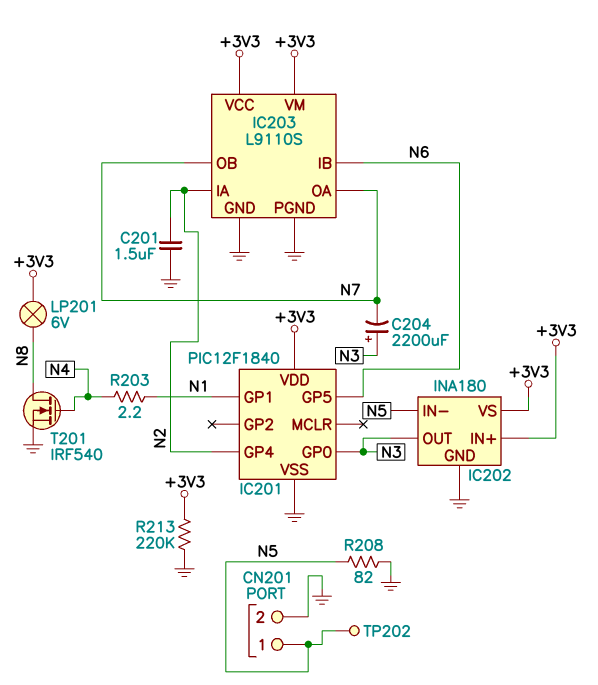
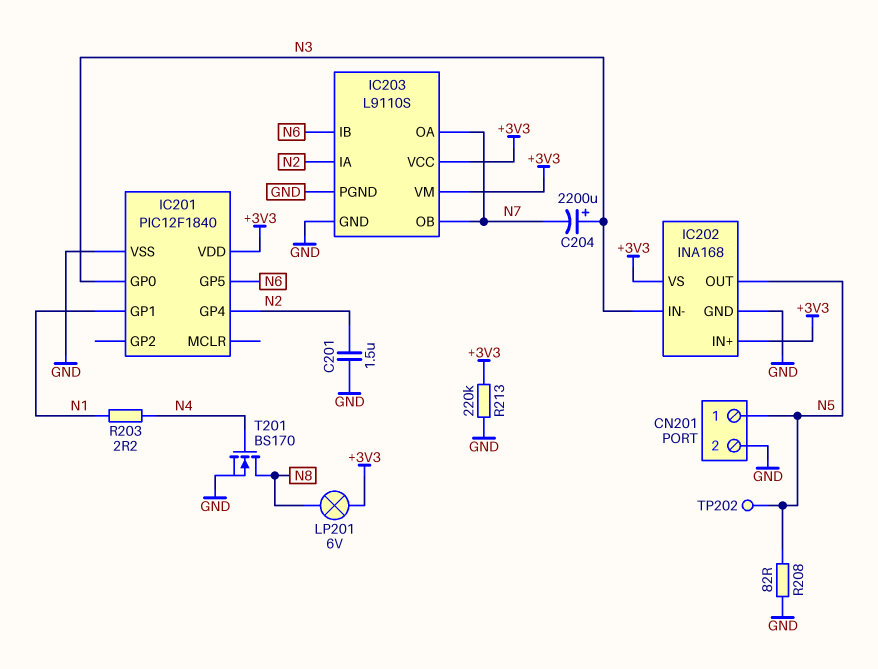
IC202: INA180 -> INA168
IC202 pin IN-: N5 -> N3
IC202 pin OUT: N3 -> N5
T201: NMOS IRF540 (G N4, D N8, S GND) -> NMOS BS170 (G N4, D N8, S GND)

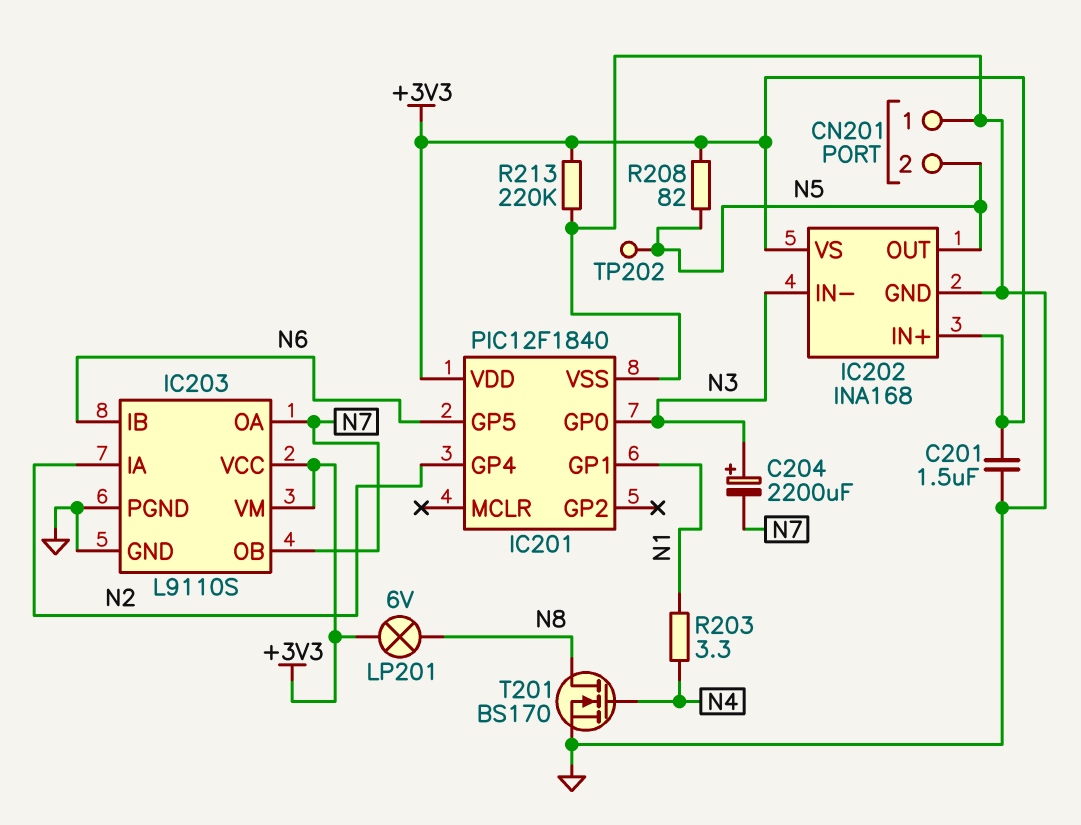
C201: 1.5uF (GND, N2) -> 1.5uF (+3V3, GND)
CN201 pin 1: N5 -> GND
CN201 pin 2: GND -> N5
R203: 2.2 (N1, N4) -> 3.3 (N1, N4)
R208: 82 (GND, N5) -> 82 (+3V3, N5)

